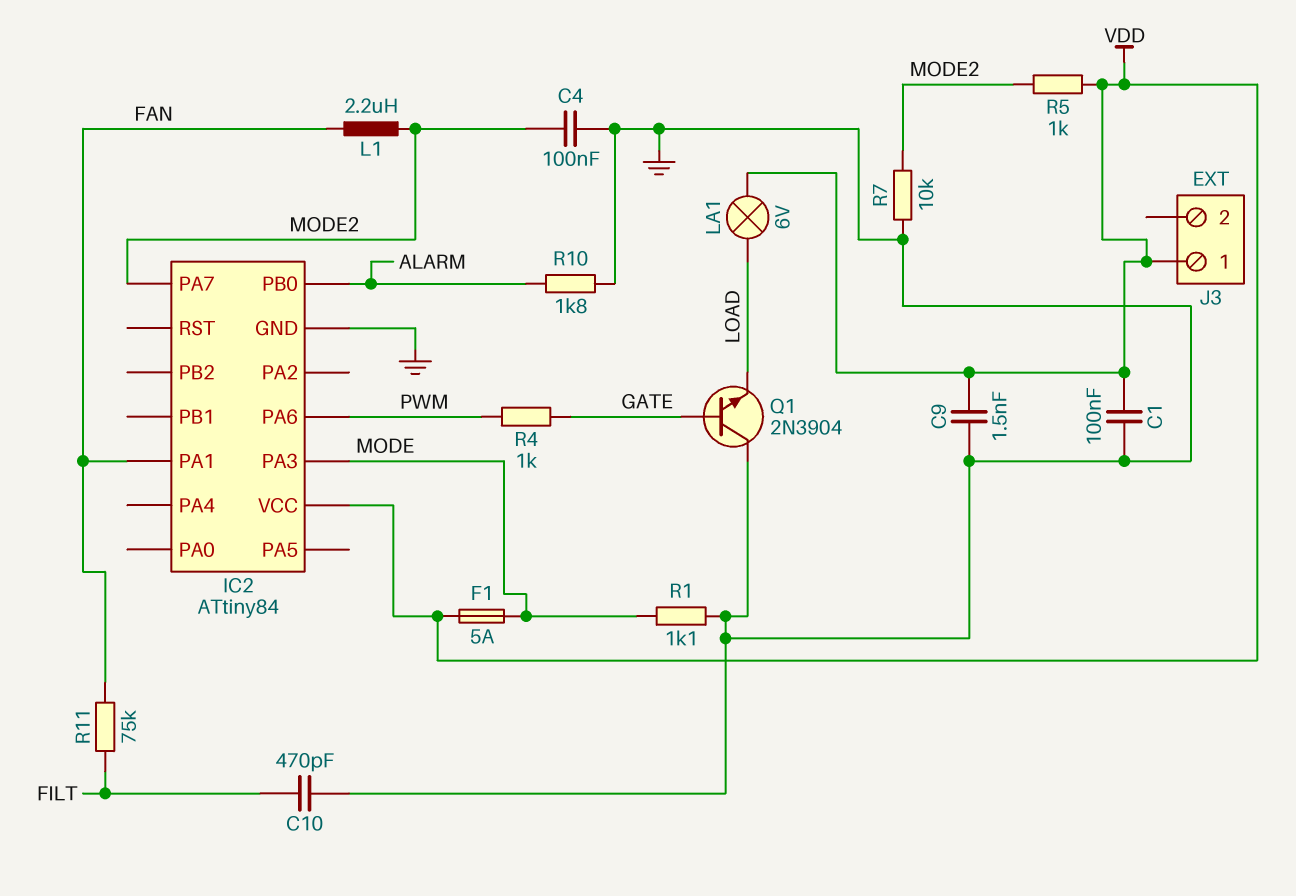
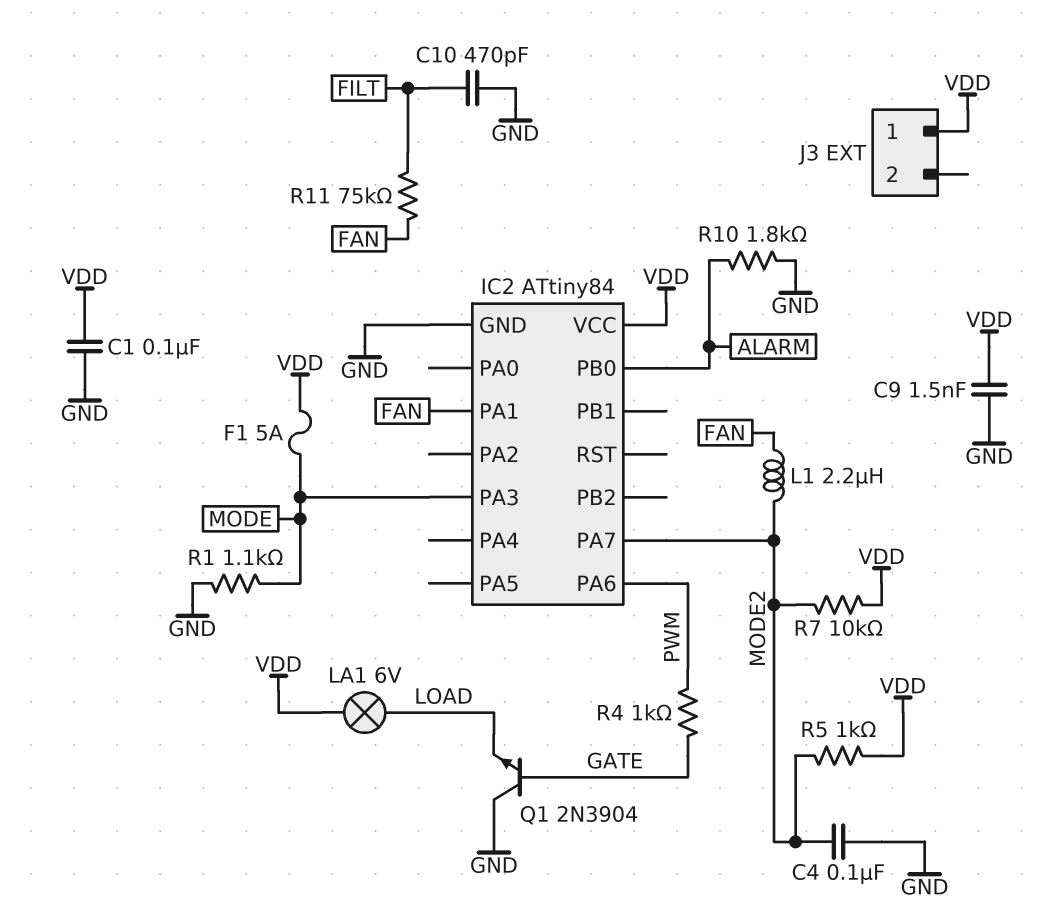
R7: 10k (GND, MODE2) -> 10k (MODE2, VDD)

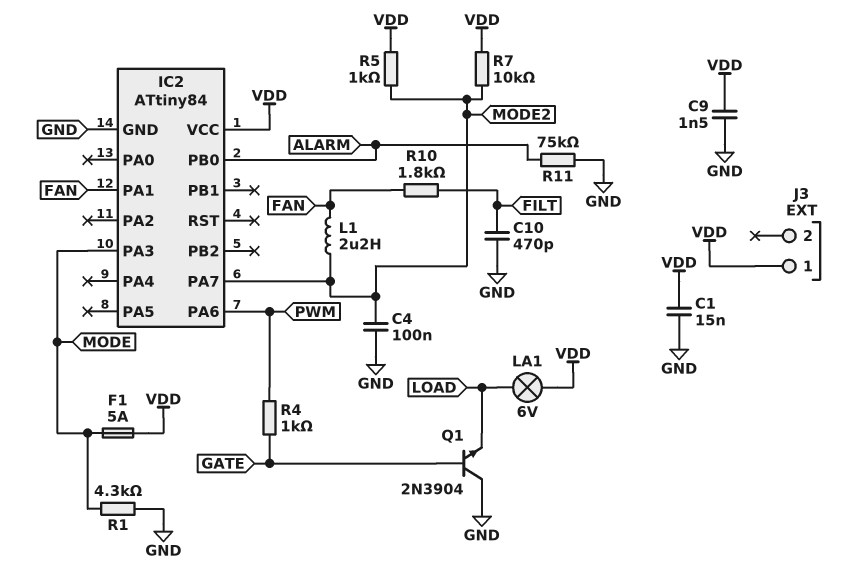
C1: 100nF (GND, VDD) -> 15nF (GND, VDD)
R1: 1.1k (GND, MODE) -> 4.3k (GND, MODE)
R10: 1.8k (ALARM, GND) -> 1.8k (FAN, FILT)
R11: 75k (FAN, FILT) -> 75k (ALARM, GND)

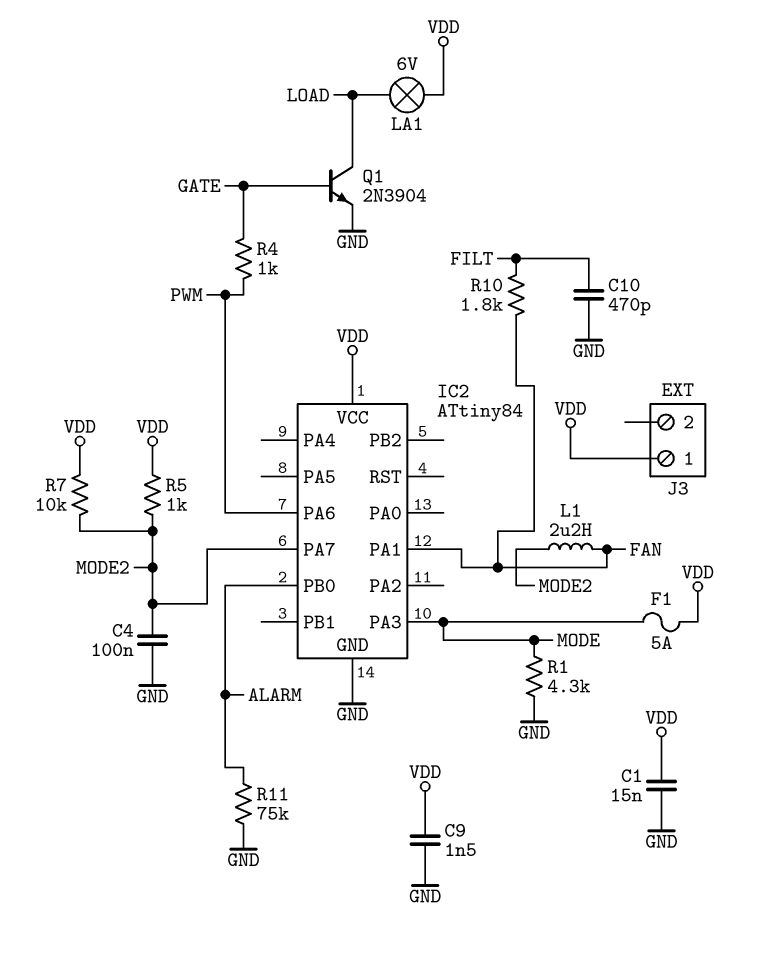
Q1: NPN 2N3904 (B GATE, C GND, E LOAD) -> NPN 2N3904 (B GATE, C LOAD, E GND)

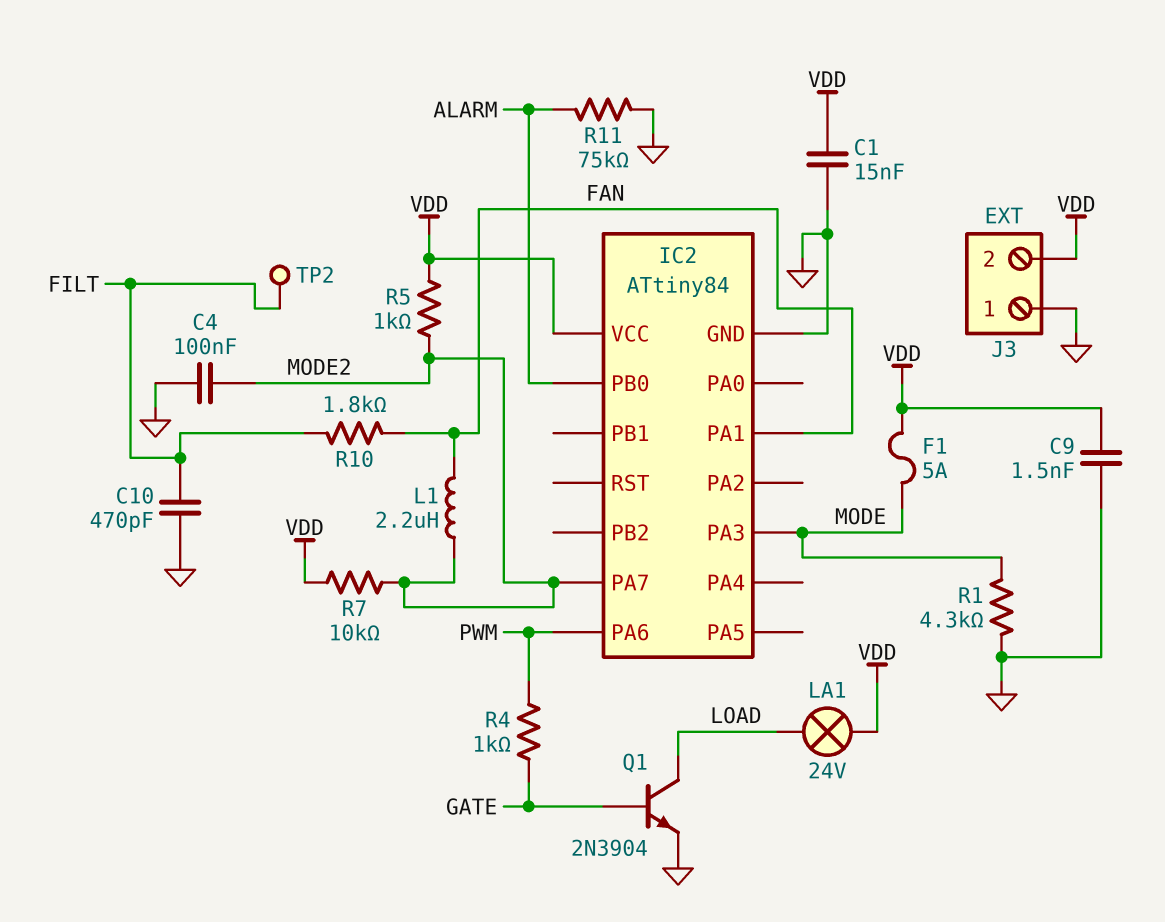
J3 pin 1: VDD -> GND
J3 pin 2: none -> VDD
LA1: lamp 6V (LOAD, VDD) -> lamp 24V (LOAD, VDD)
TP2: none -> test point (FILT)

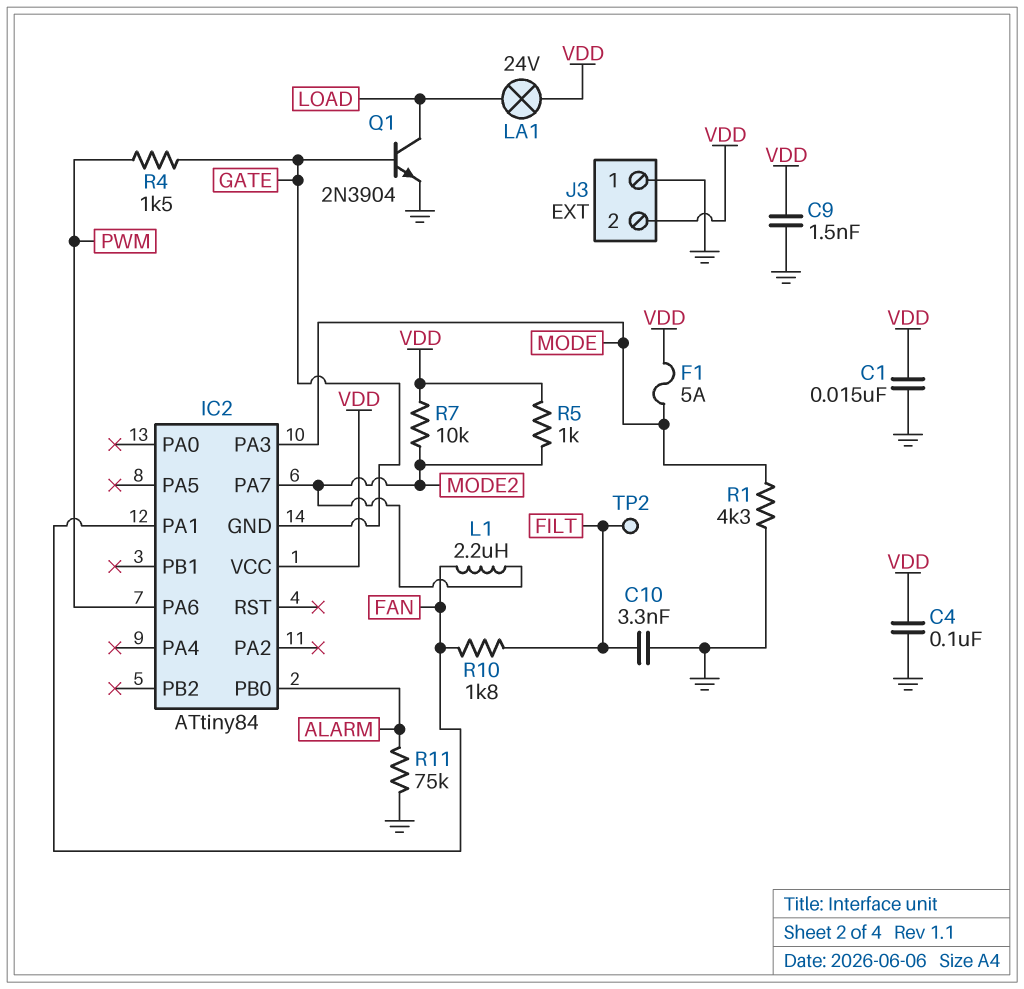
C4: 100nF (GND, MODE2) -> 100nF (GND, VDD)
C10: 470pF (FILT, GND) -> 3.3nF (FILT, GND)
IC2 pin GND: GND -> GATE
R4: 1k (GATE, PWM) -> 1.5k (GATE, PWM)

